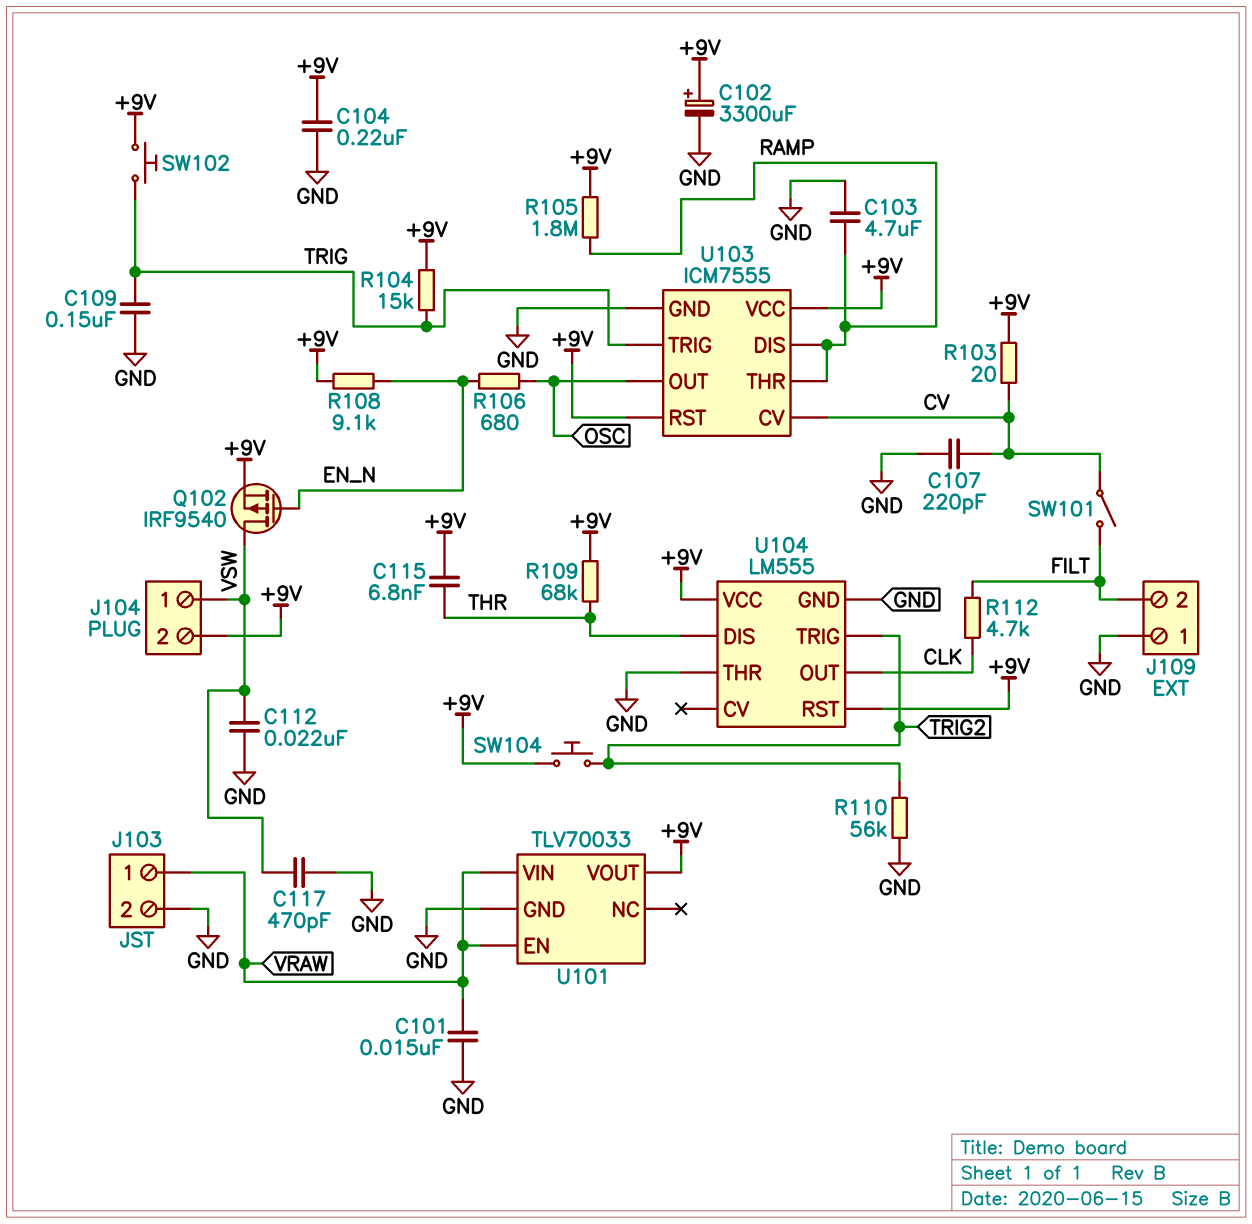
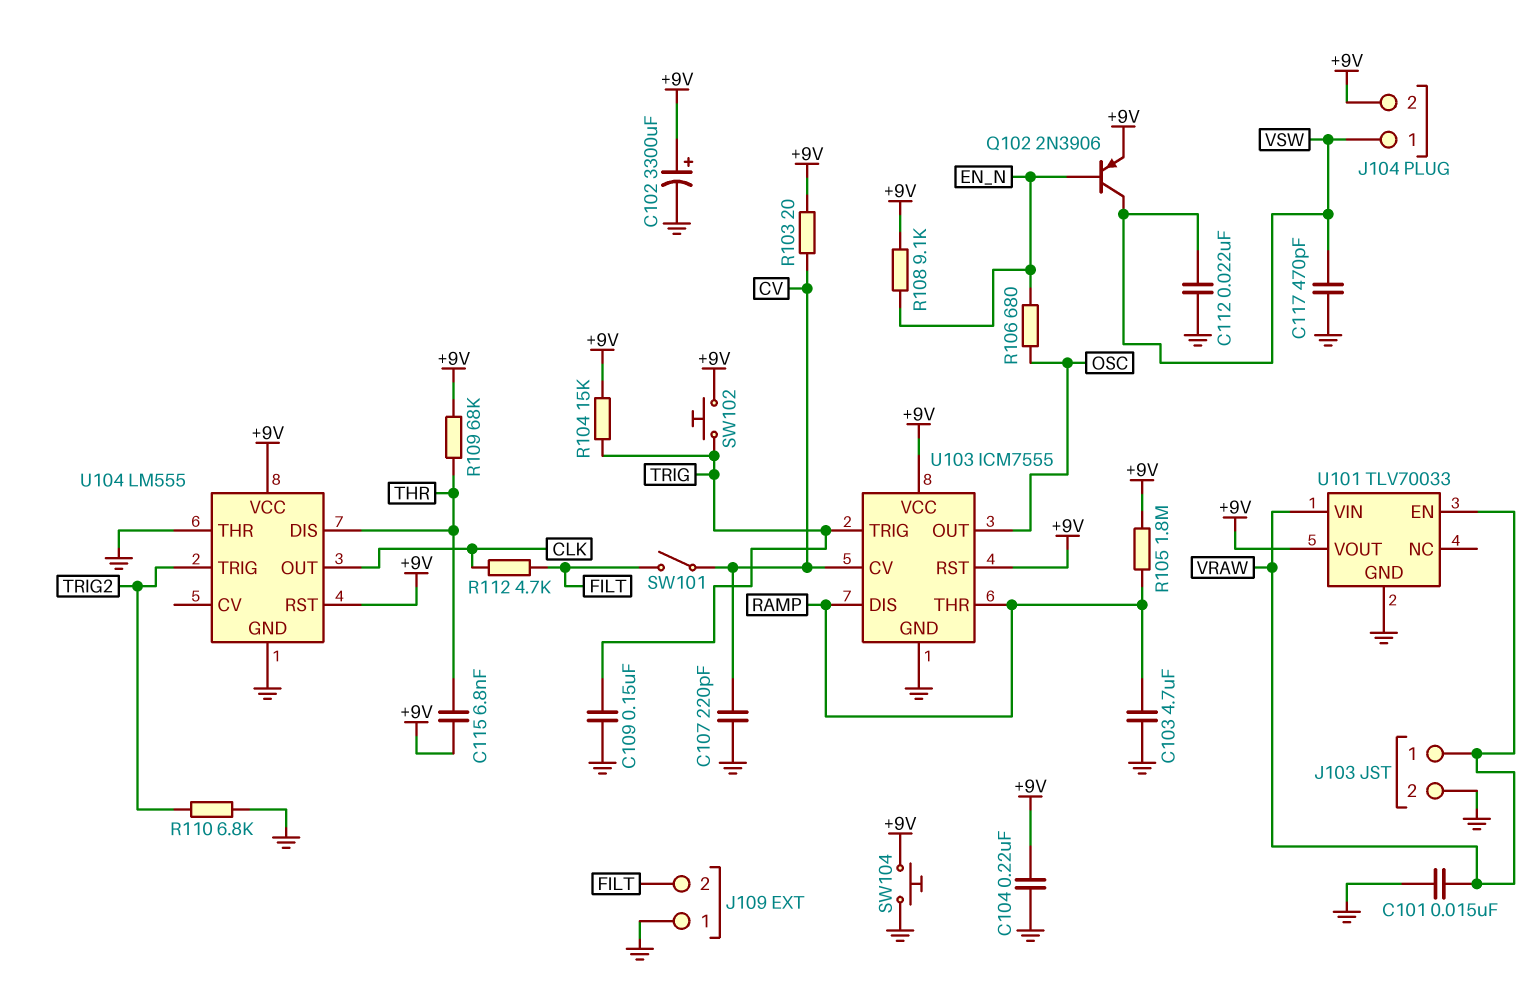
Q102: PMOS IRF9540 (G EN_N, D VSW, S +9V) -> PNP 2N3906 (B EN_N, C VSW, E +9V)
R110: 56k (GND, TRIG2) -> 6.8k (GND, TRIG2)
SW104: button (+9V, TRIG2) -> button (+9V, GND)

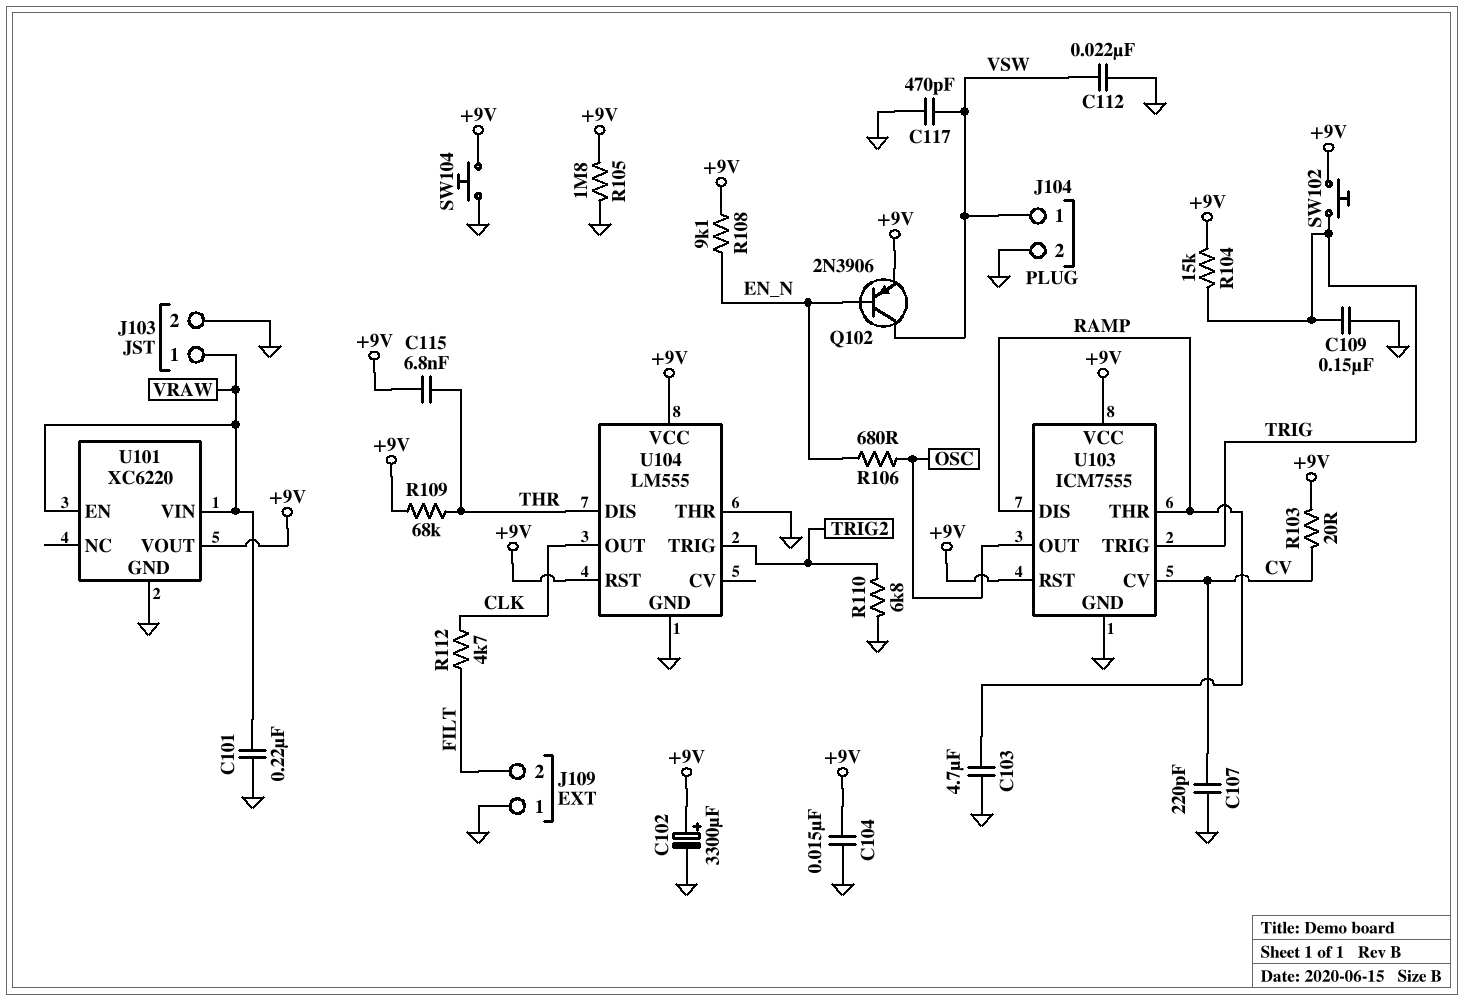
C101: 15nF (GND, VRAW) -> 220nF (GND, VRAW)
C104: 220nF (+9V, GND) -> 15nF (+9V, GND)
J104 pin 2: +9V -> GND
R105: 1.8M (+9V, RAMP) -> 1.8M (+9V, GND)
SW101: switch (CV, FILT) -> none
U101: TLV70033 -> XC6220

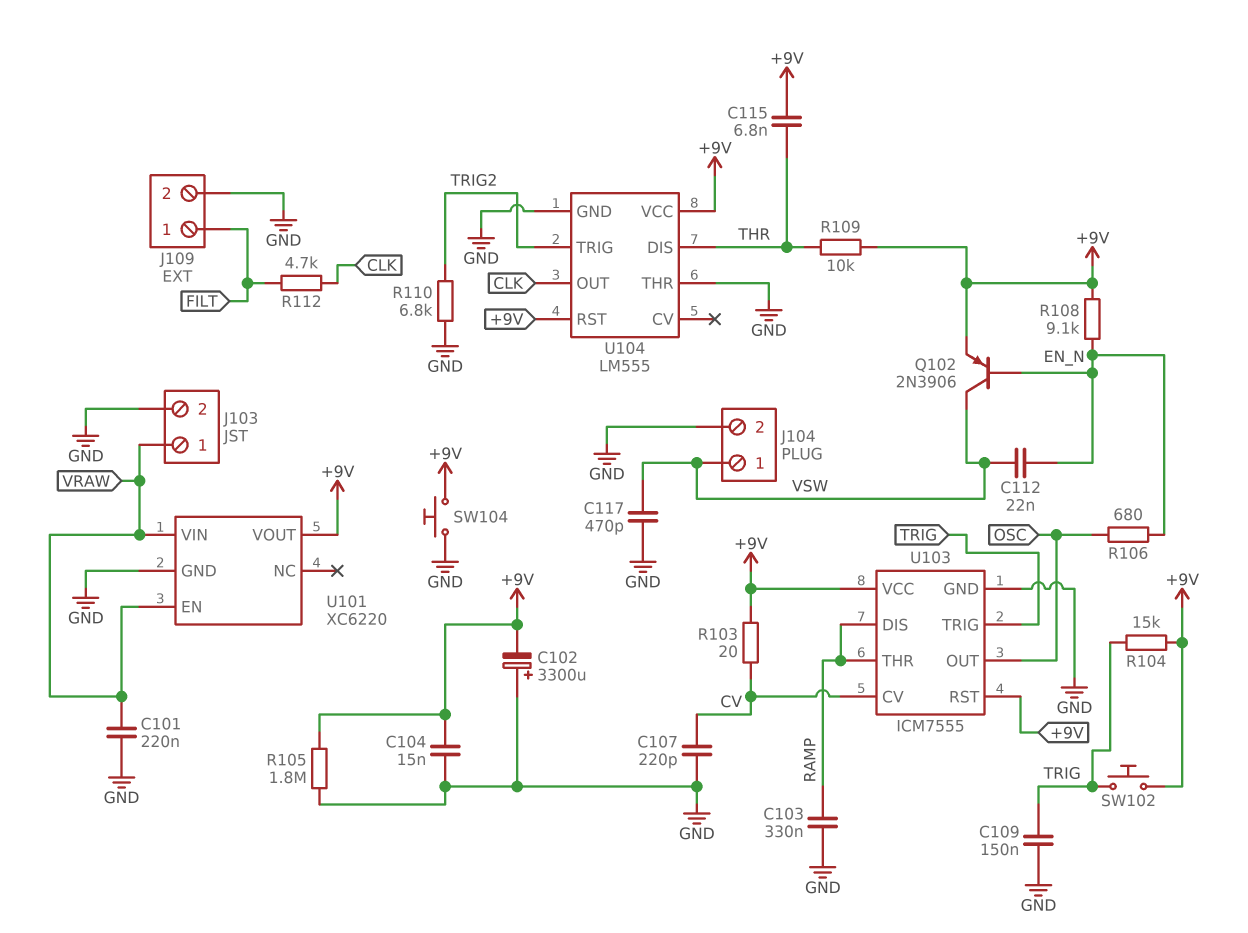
C102: 3300uF (plus +9V, minus GND) -> 3300uF (plus GND, minus +9V)
C103: 4.7uF (GND, RAMP) -> 330nF (GND, RAMP)
C112: 22nF (GND, VSW) -> 22nF (EN_N, VSW)
J109 pin 1: GND -> FILT
J109 pin 2: FILT -> GND
R109: 68k (+9V, THR) -> 10k (+9V, THR)

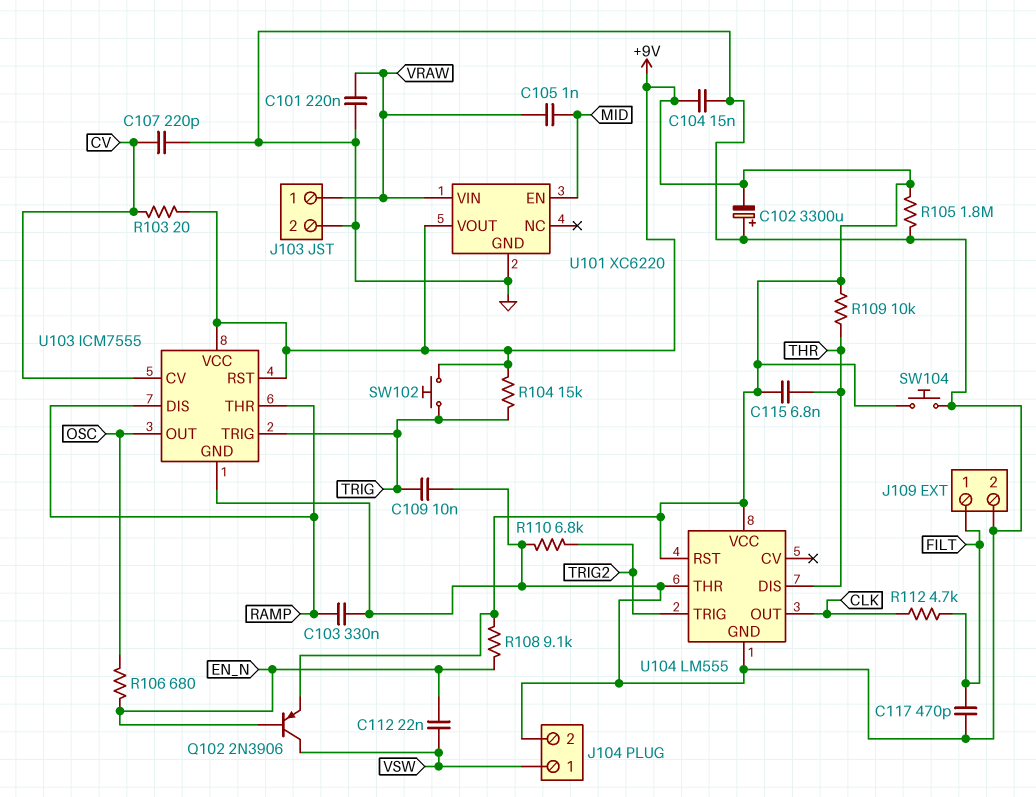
C105: none -> 1nF (MID, VRAW)
C109: 150nF (GND, TRIG) -> 10nF (GND, TRIG)
C117: 470pF (GND, VSW) -> 470pF (FILT, GND)
U101 pin EN: VRAW -> MID

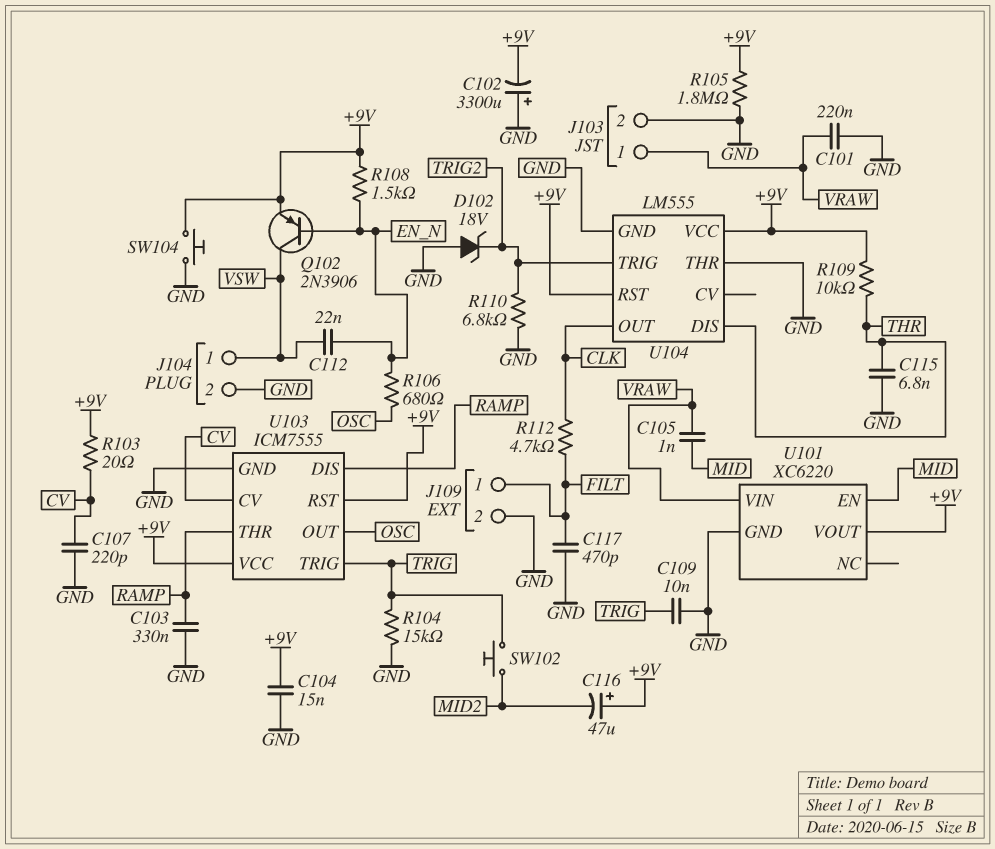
C115: 6.8nF (+9V, THR) -> 6.8nF (GND, THR)
C116: none -> 47uF (plus +9V, minus MID2)
D102: none -> zener 18V (A GND, K TRIG2)
R104: 15k (+9V, TRIG) -> 15k (GND, TRIG)
R108: 9.1k (+9V, EN_N) -> 1.5k (+9V, EN_N)
SW102: button (+9V, TRIG) -> button (MID2, TRIG)

